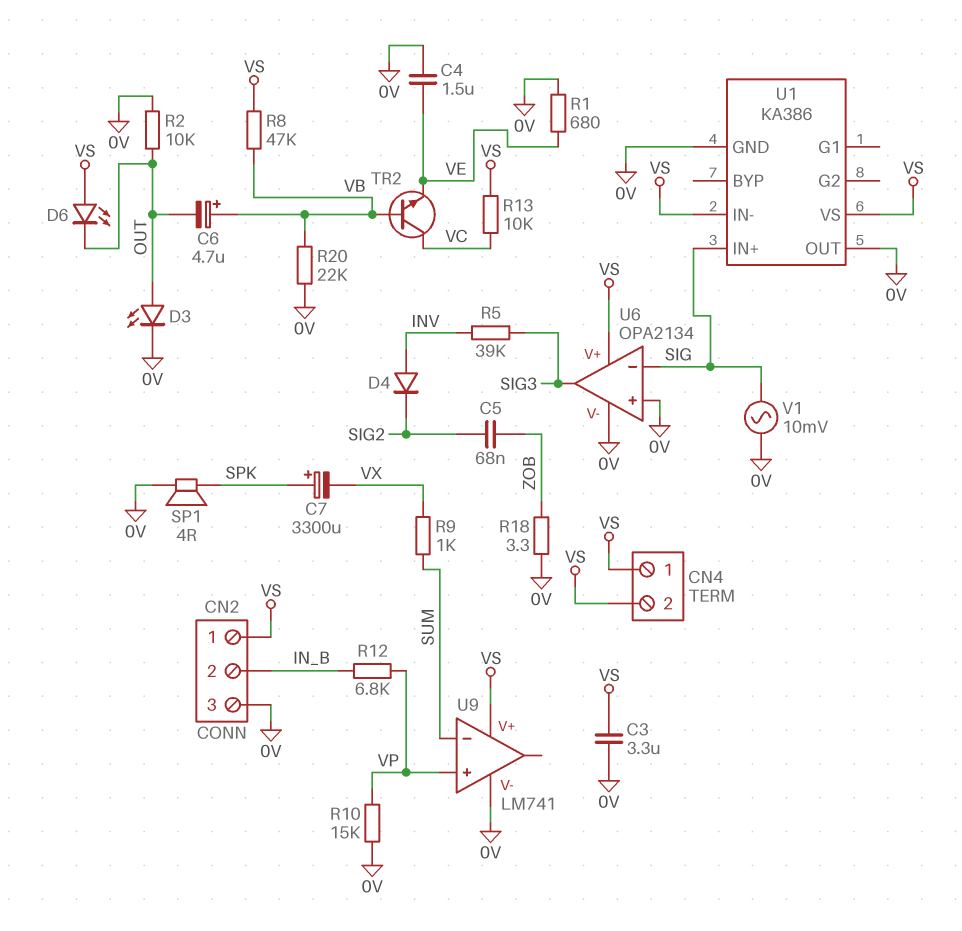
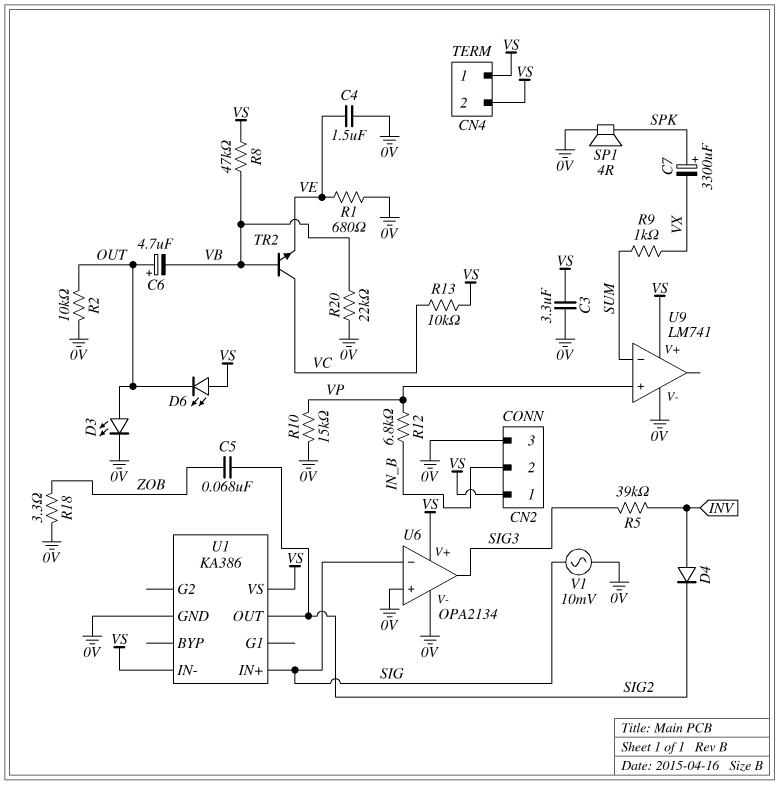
C6: 4.7uF (plus VB, minus OUT) -> 4.7uF (plus OUT, minus VB)
U1 pin OUT: 0V -> SIG2

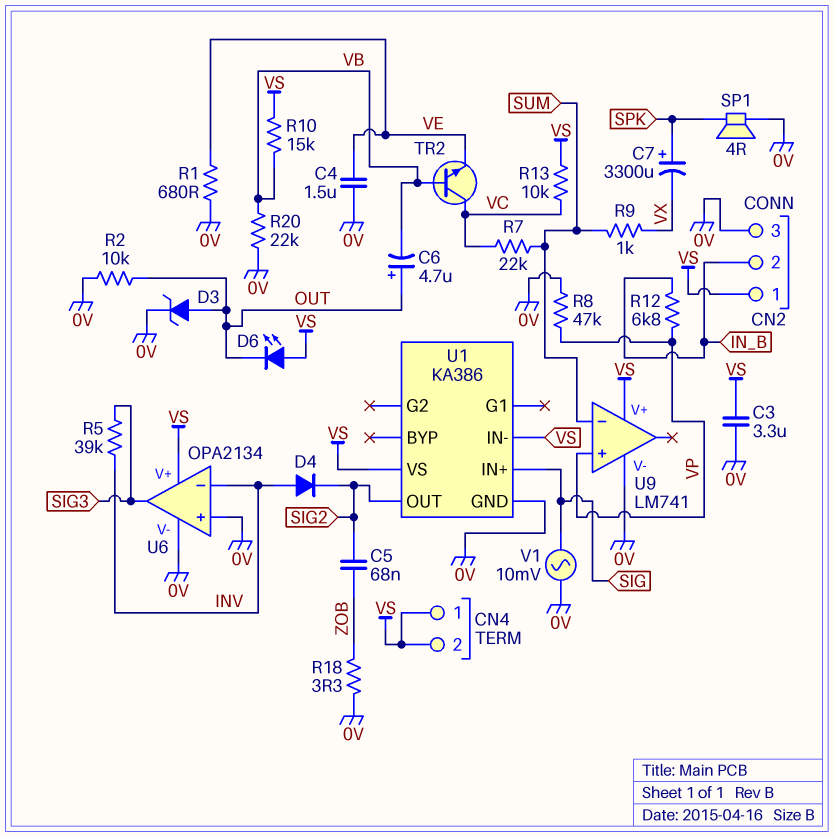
D3: LED (A OUT, K 0V) -> zener (A OUT, K 0V)
R7: none -> 22k (SUM, VC)
R8: 47k (VB, VS) -> 47k (0V, VP)
R10: 15k (0V, VP) -> 15k (VB, VS)
U6 pin in-: SIG -> INV

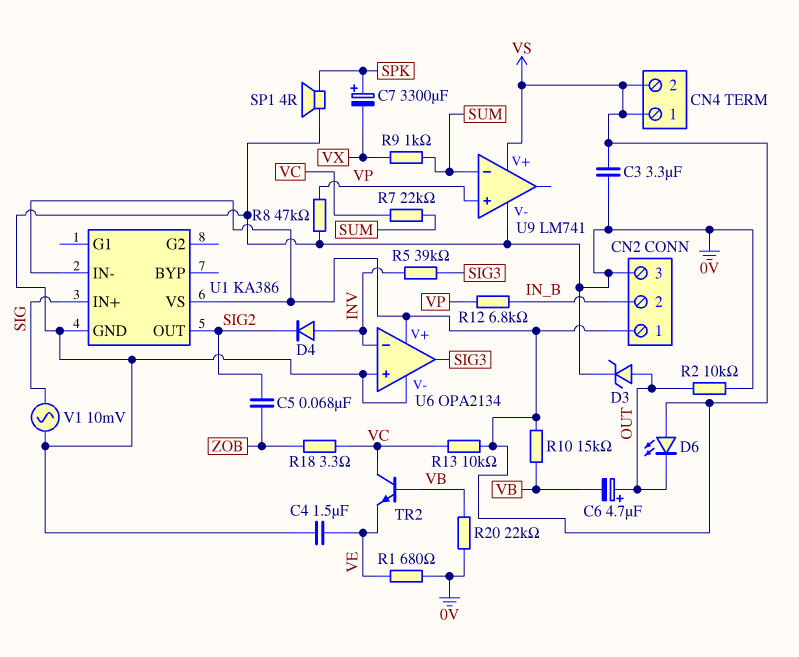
R18: 3.3 (0V, ZOB) -> 3.3 (VC, ZOB)

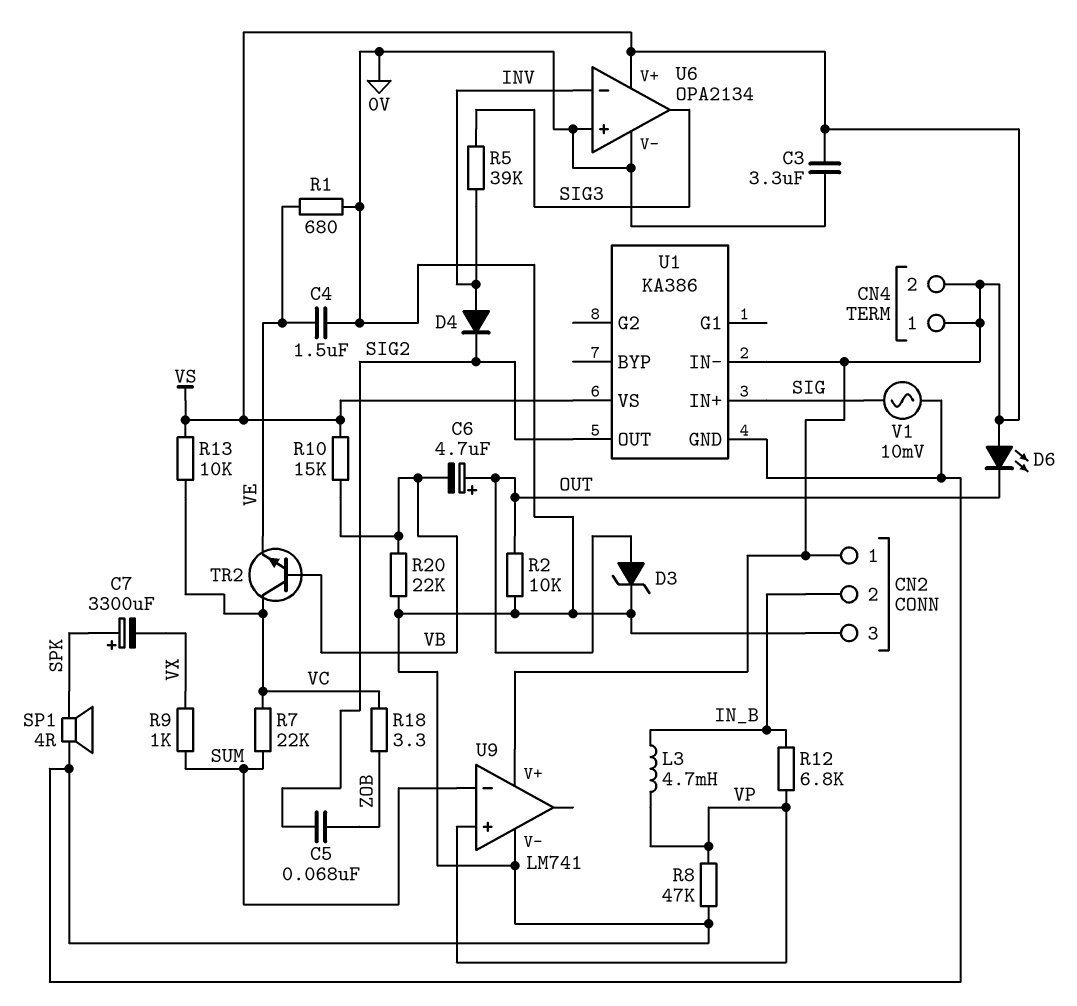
L3: none -> 4.7mH (IN_B, VP)

